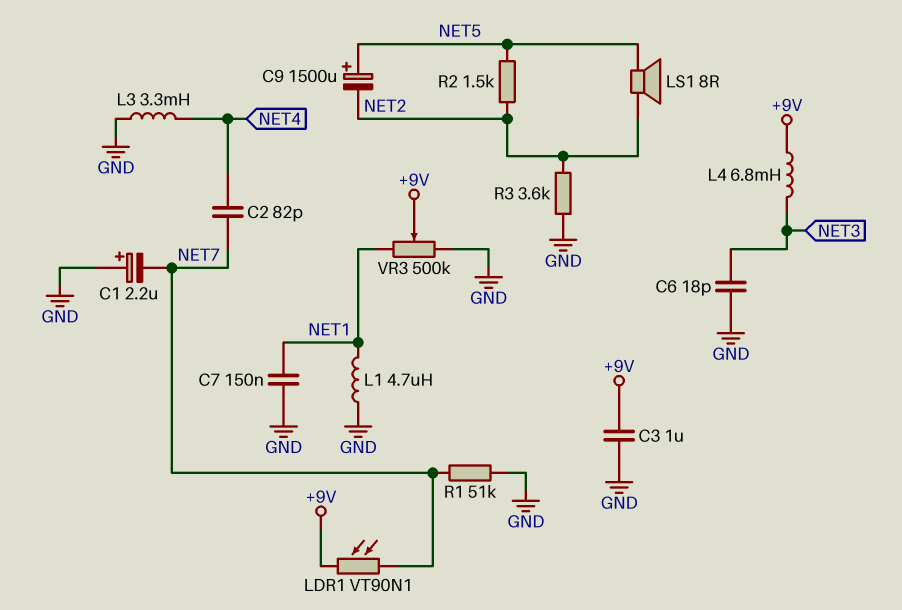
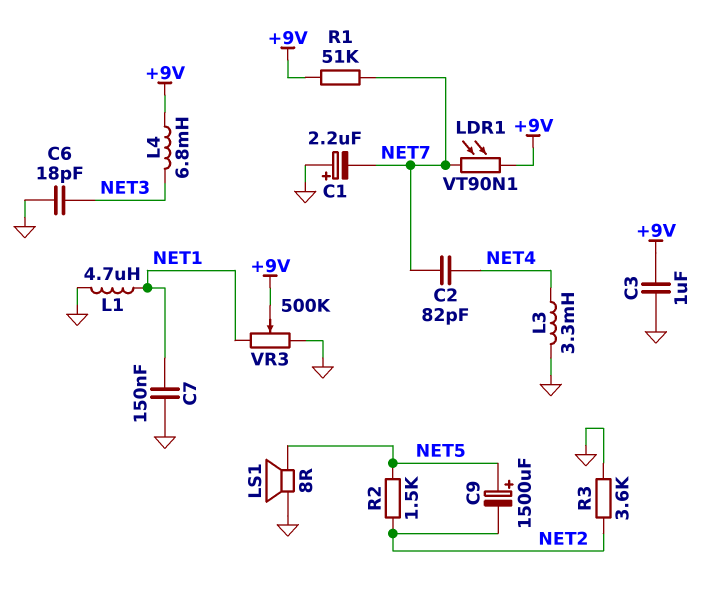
LS1: speaker 8R (NET2, NET5) -> speaker 8R (GND, NET5)
R1: 51k (GND, NET7) -> 51k (+9V, NET7)

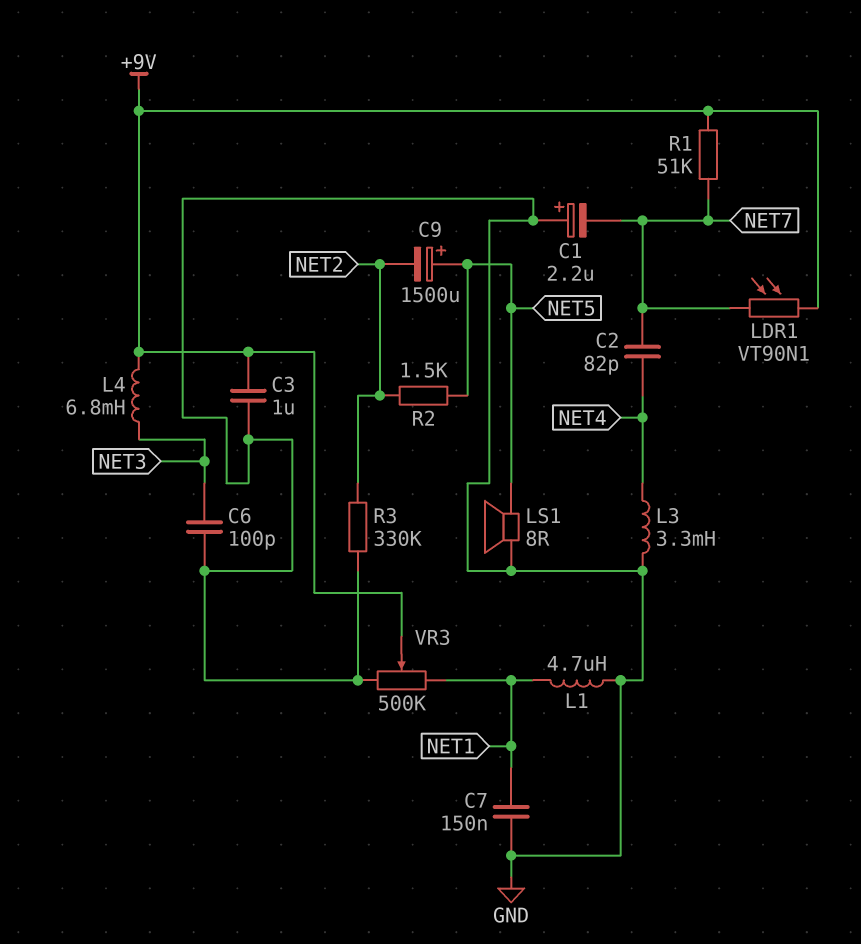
C6: 18pF (GND, NET3) -> 100pF (GND, NET3)
R3: 3.6k (GND, NET2) -> 330k (GND, NET2)

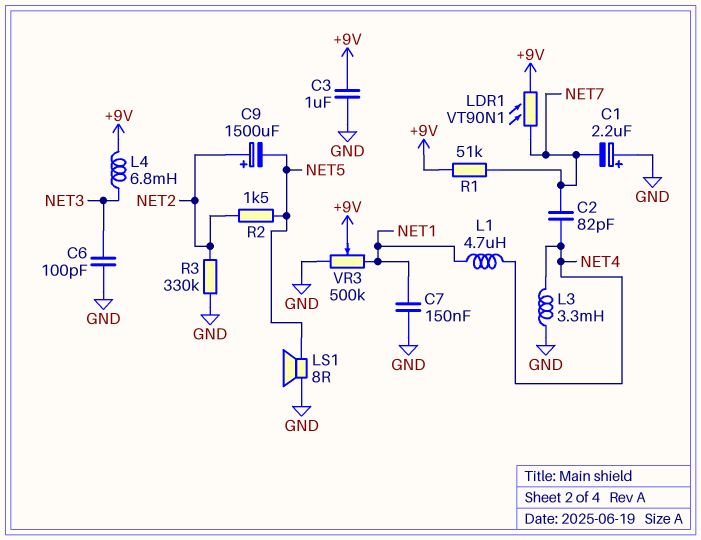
C9: 1500uF (plus NET5, minus NET2) -> 1500uF (plus NET2, minus NET5)
L1: 4.7uH (GND, NET1) -> 4.7uH (NET1, NET4)

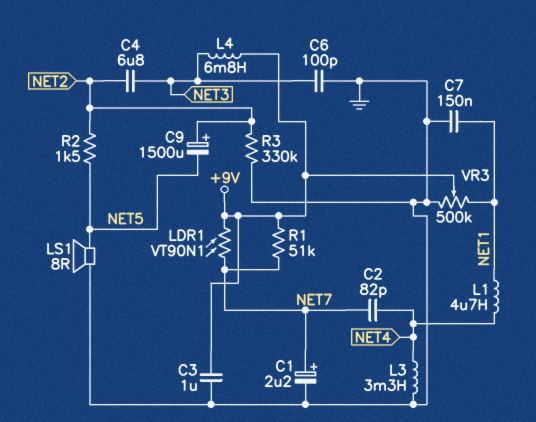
C1: 2.2uF (plus GND, minus NET7) -> 2.2uF (plus NET7, minus GND)
C4: none -> 6.8uF (NET2, NET3)

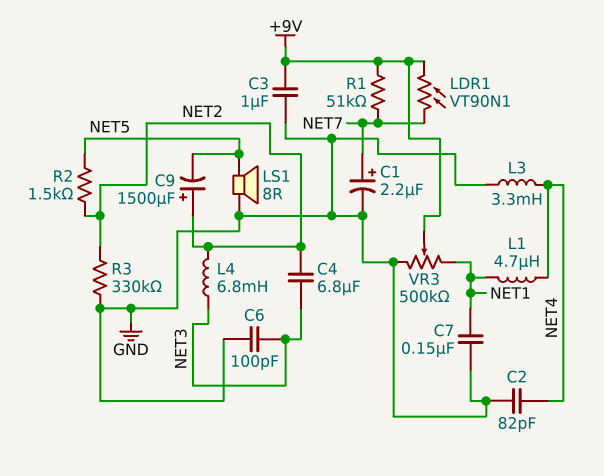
C2: 82pF (NET4, NET7) -> 82pF (GND, NET4)
L4: 6.8mH (+9V, NET3) -> 6.8mH (NET2, NET3)

